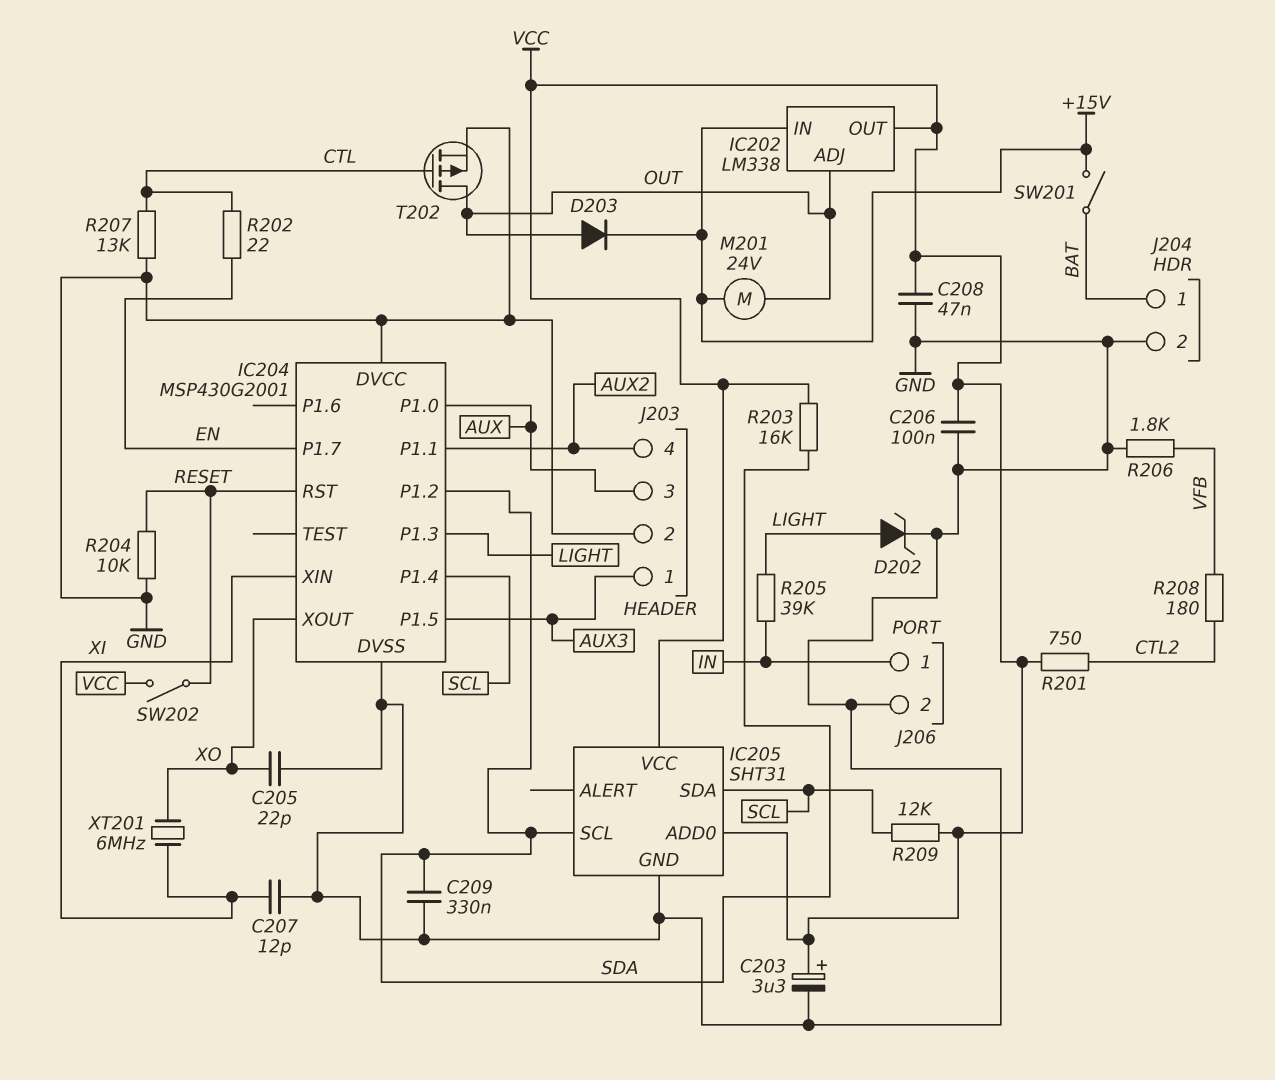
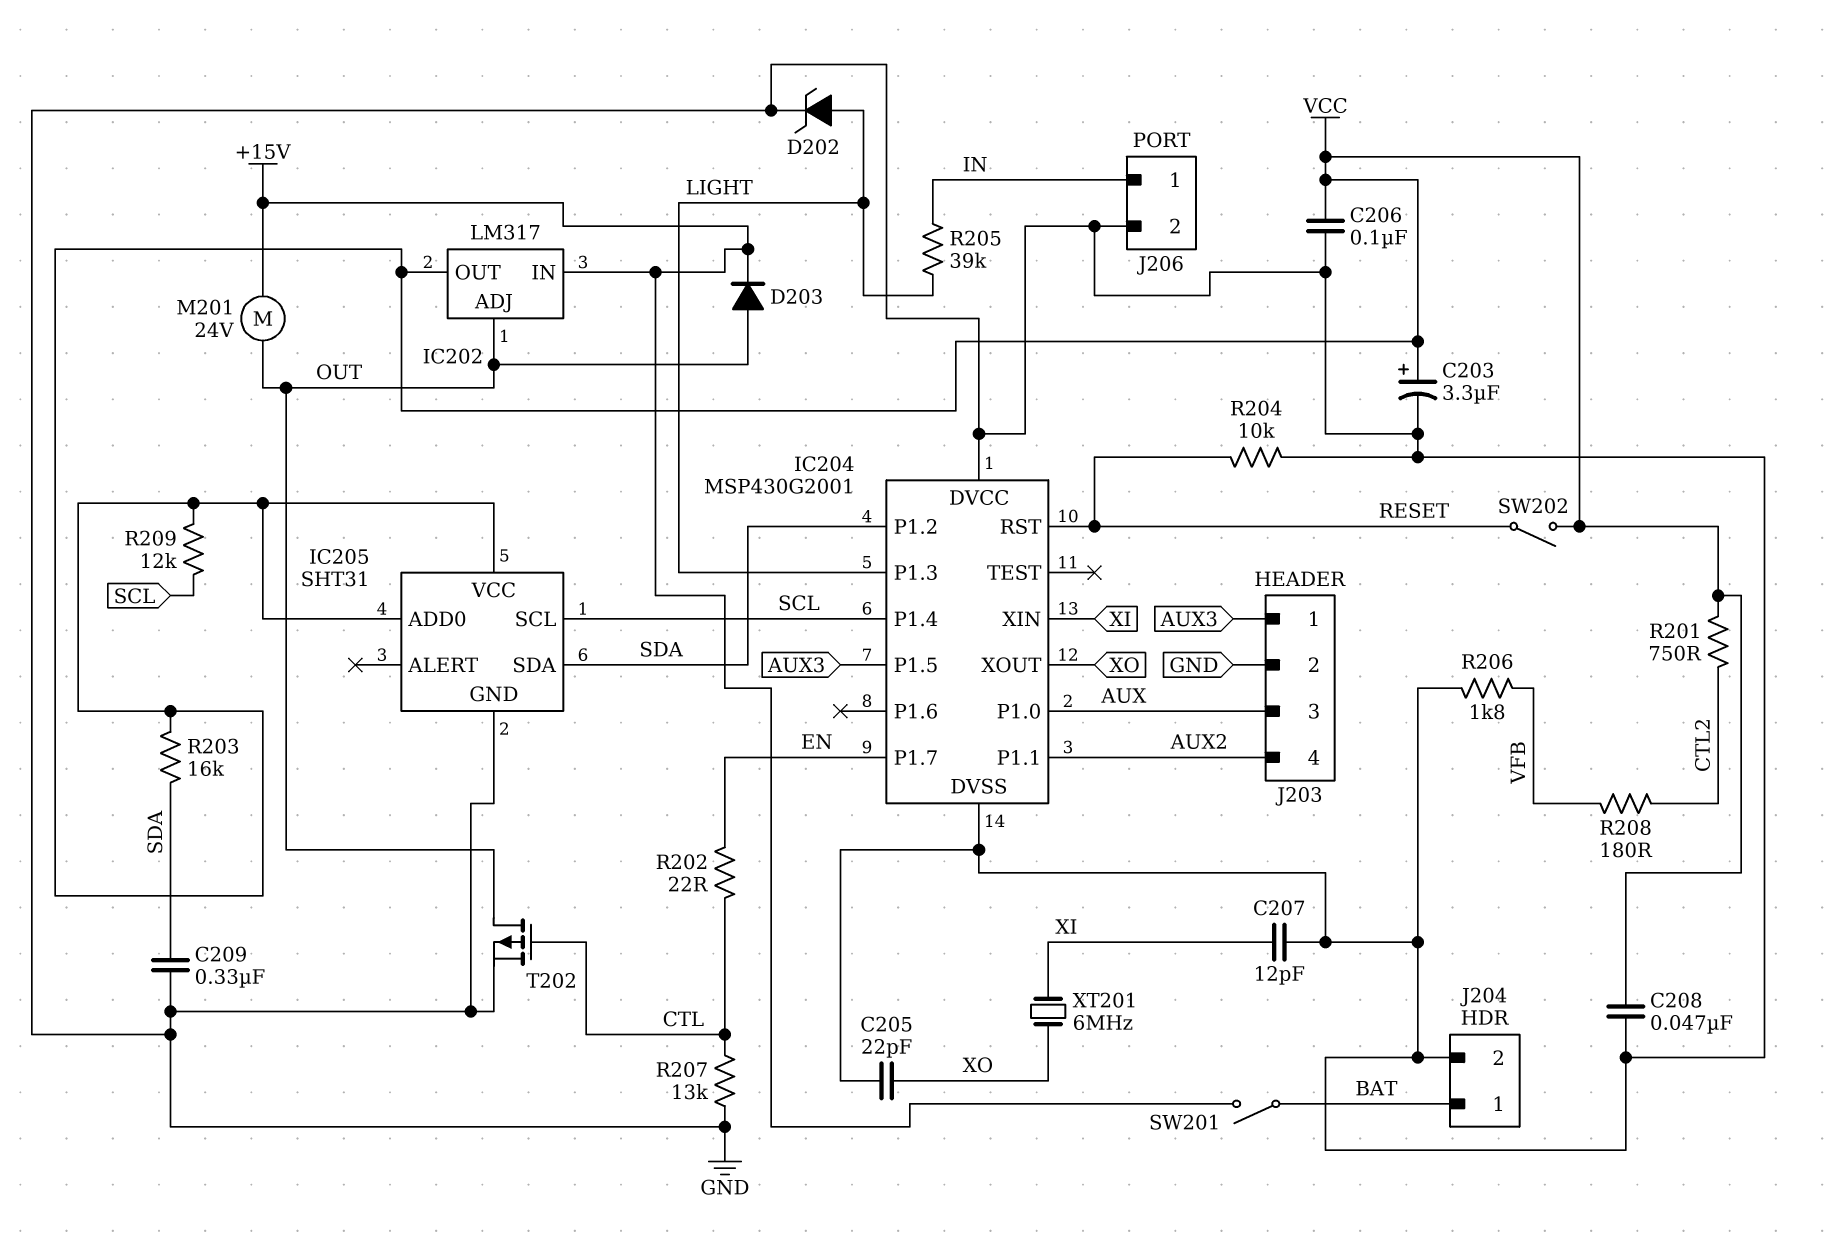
IC202: LM338 -> LM317
IC205 pin SCL: SDA -> SCL
IC205 pin SDA: SCL -> SDA

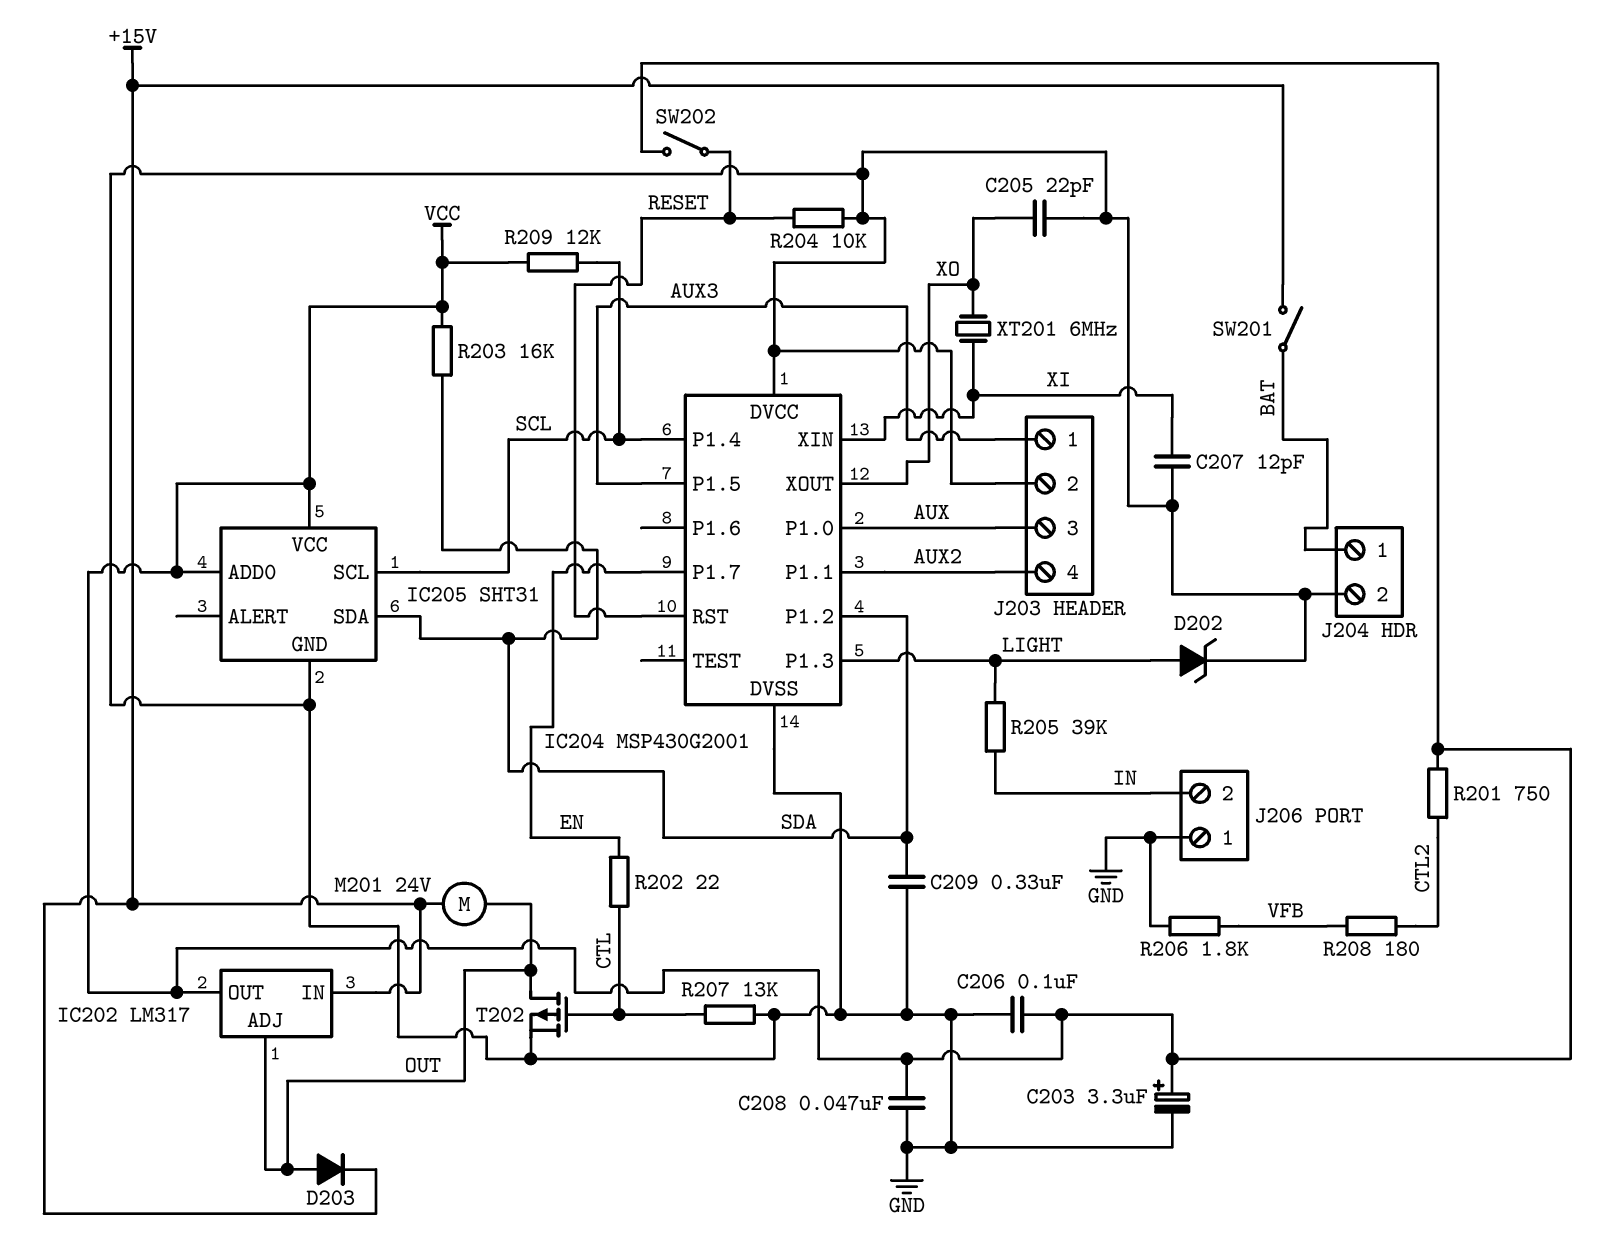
J206 pin 1: IN -> GND
J206 pin 2: GND -> IN

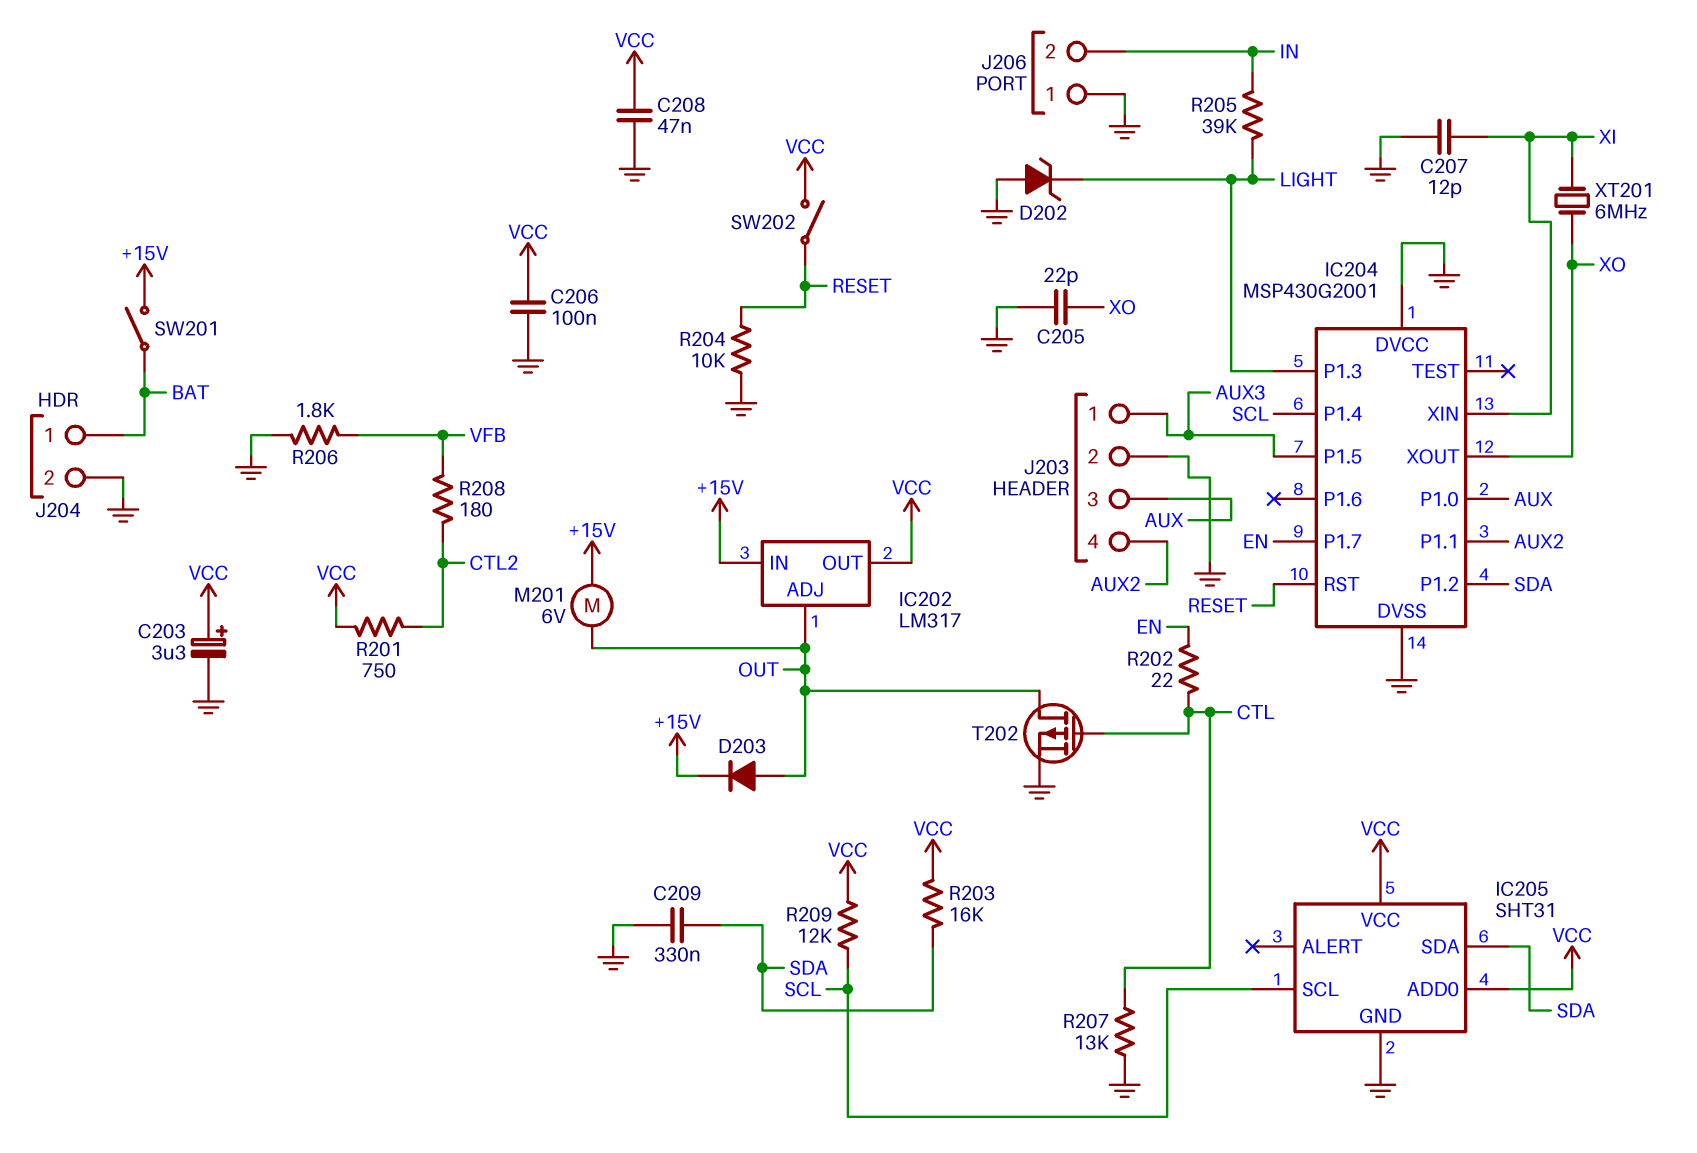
D202: zener (A LIGHT, K GND) -> zener (A GND, K LIGHT)
M201: motor 24V (+15V, OUT) -> motor 6V (+15V, OUT)

